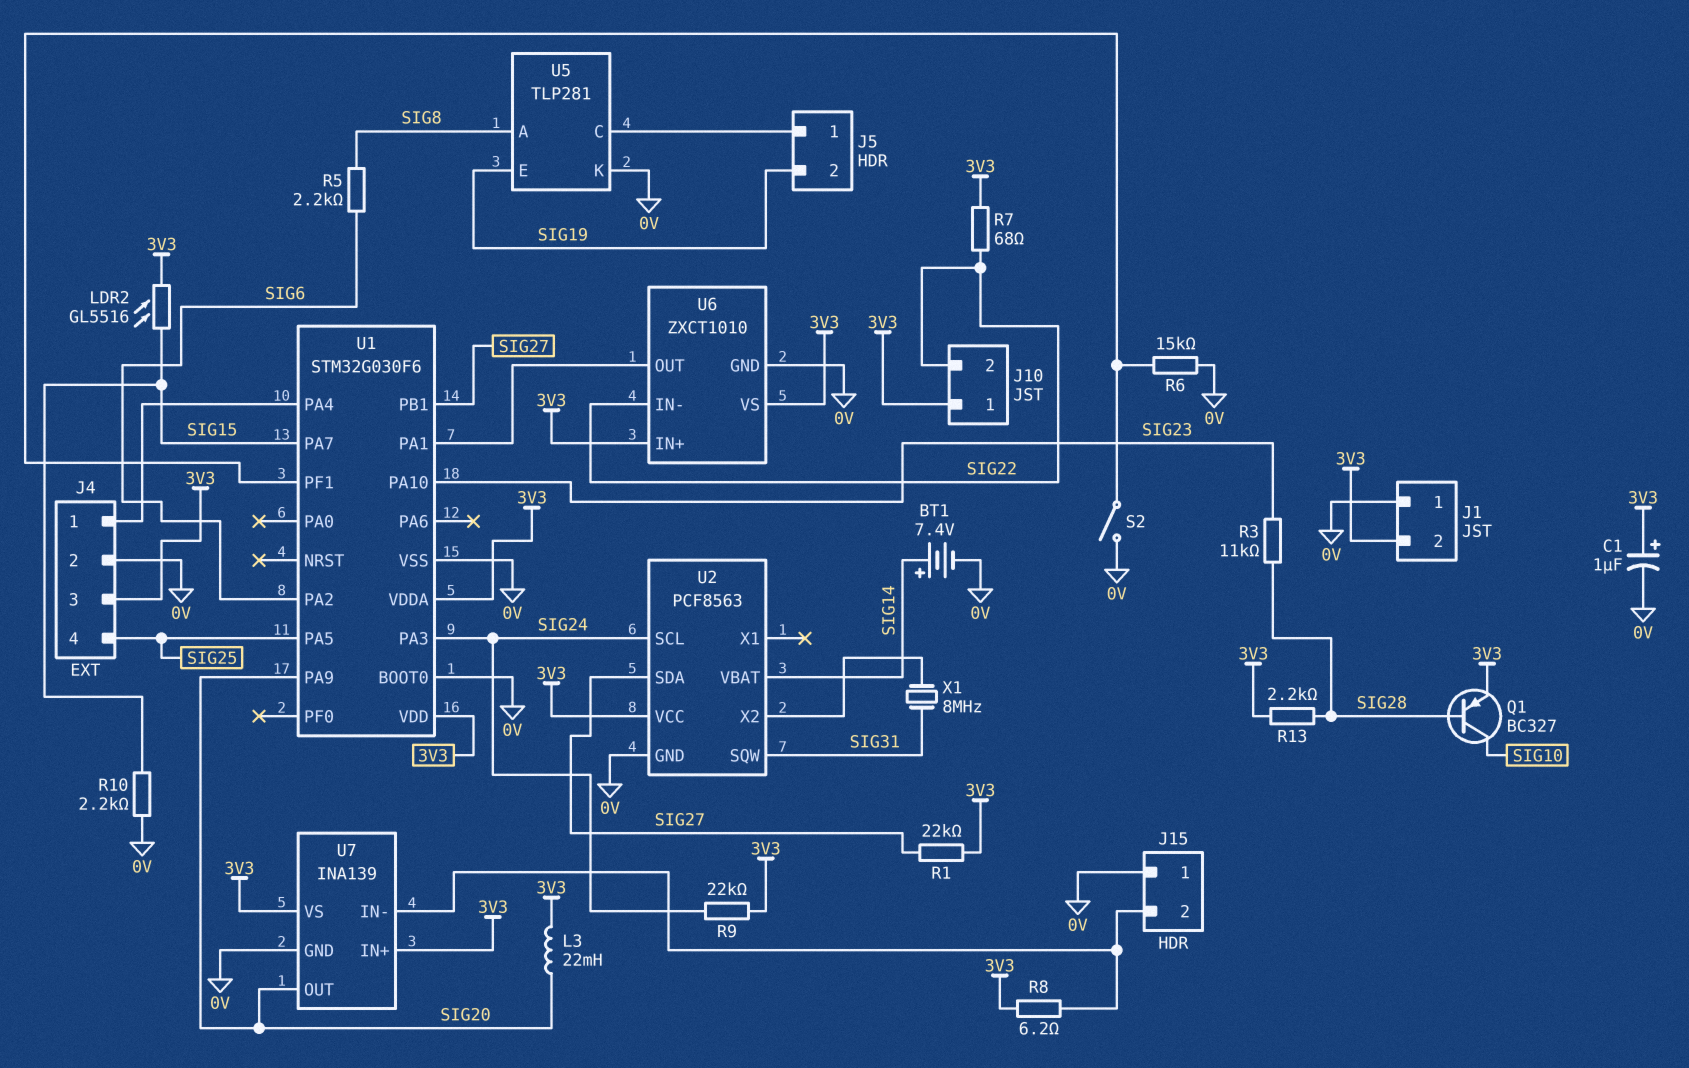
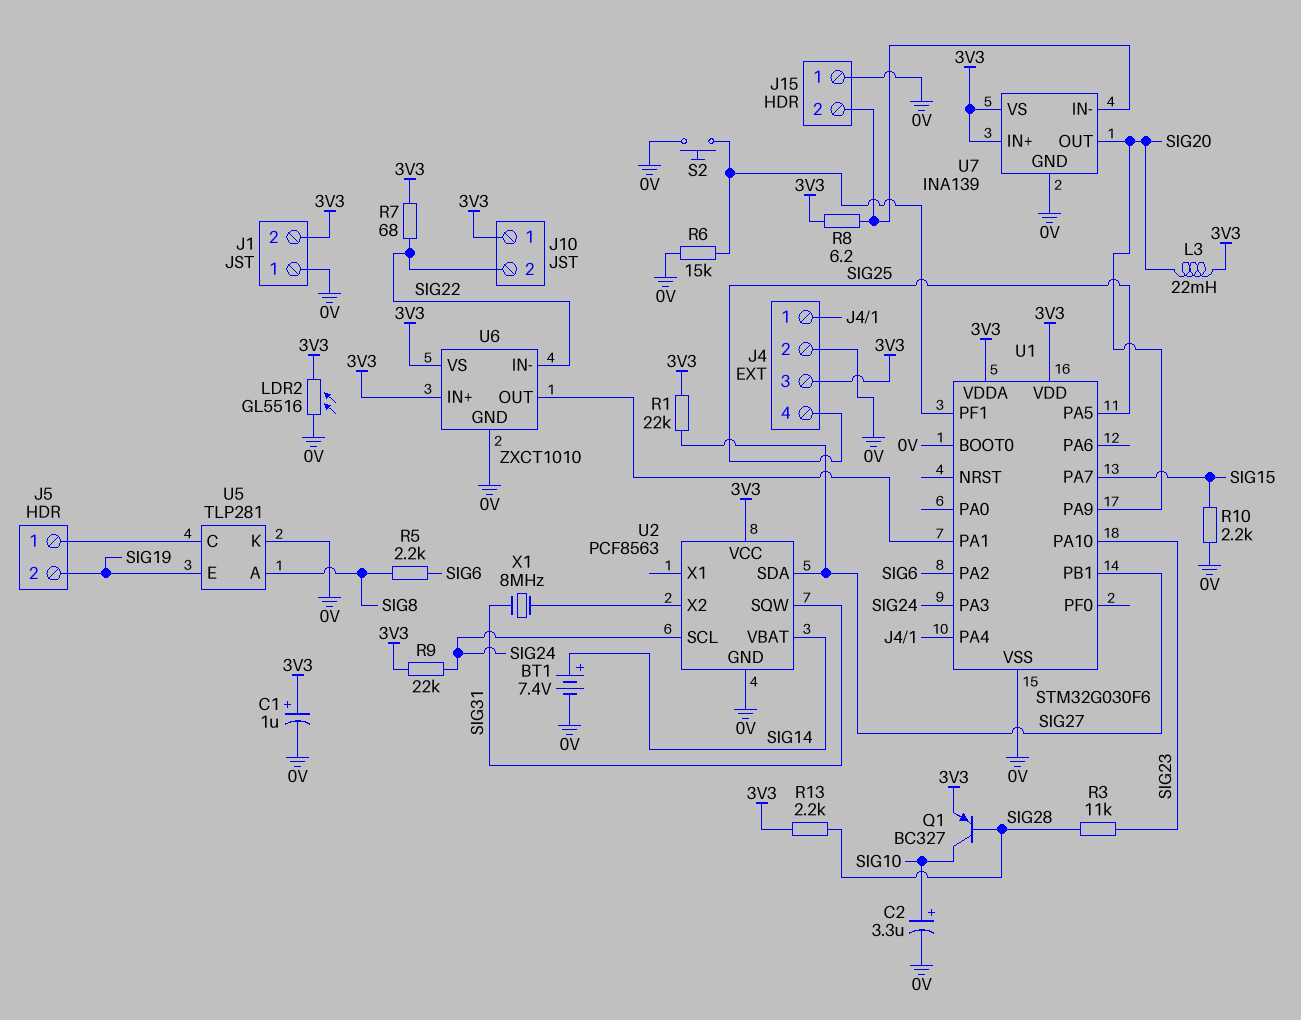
C2: none -> 3.3uF (plus SIG10, minus 0V)
LDR2: GL5516 (3V3, SIG15) -> GL5516 (0V, 3V3)
S2: switch (0V, U1/PF1) -> button (0V, U1/PF1)

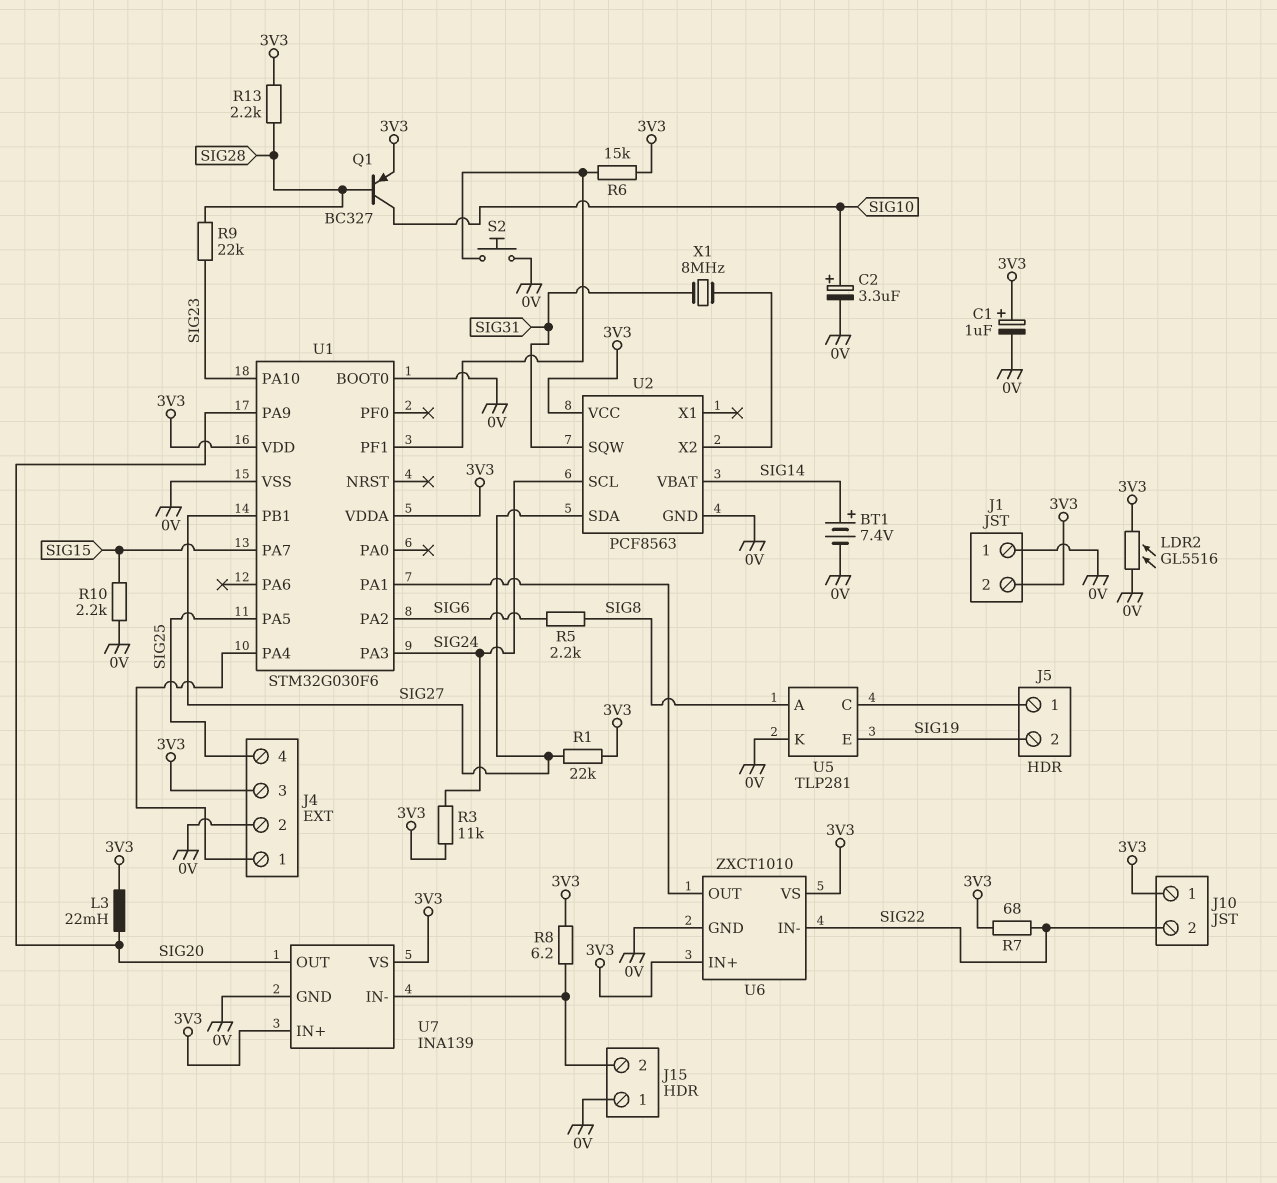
R3: 11k (SIG23, SIG28) -> 11k (3V3, SIG24)
R6: 15k (0V, U1/PF1) -> 15k (3V3, U1/PF1)
R9: 22k (3V3, SIG24) -> 22k (SIG23, SIG28)

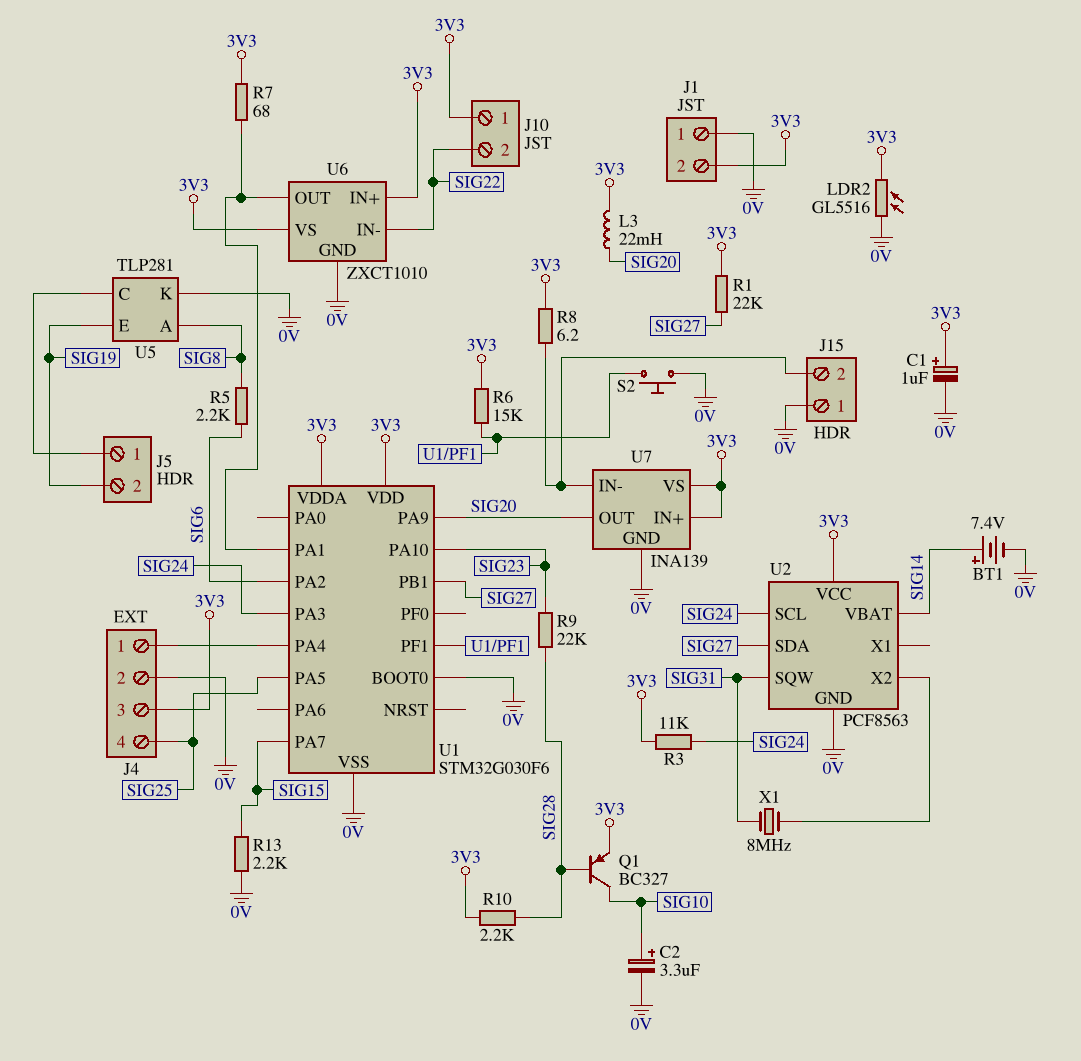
R7: 68 (3V3, SIG22) -> 68 (3V3, U1/PA1)
R10: 2.2k (0V, SIG15) -> 2.2k (3V3, SIG28)
R13: 2.2k (3V3, SIG28) -> 2.2k (0V, SIG15)

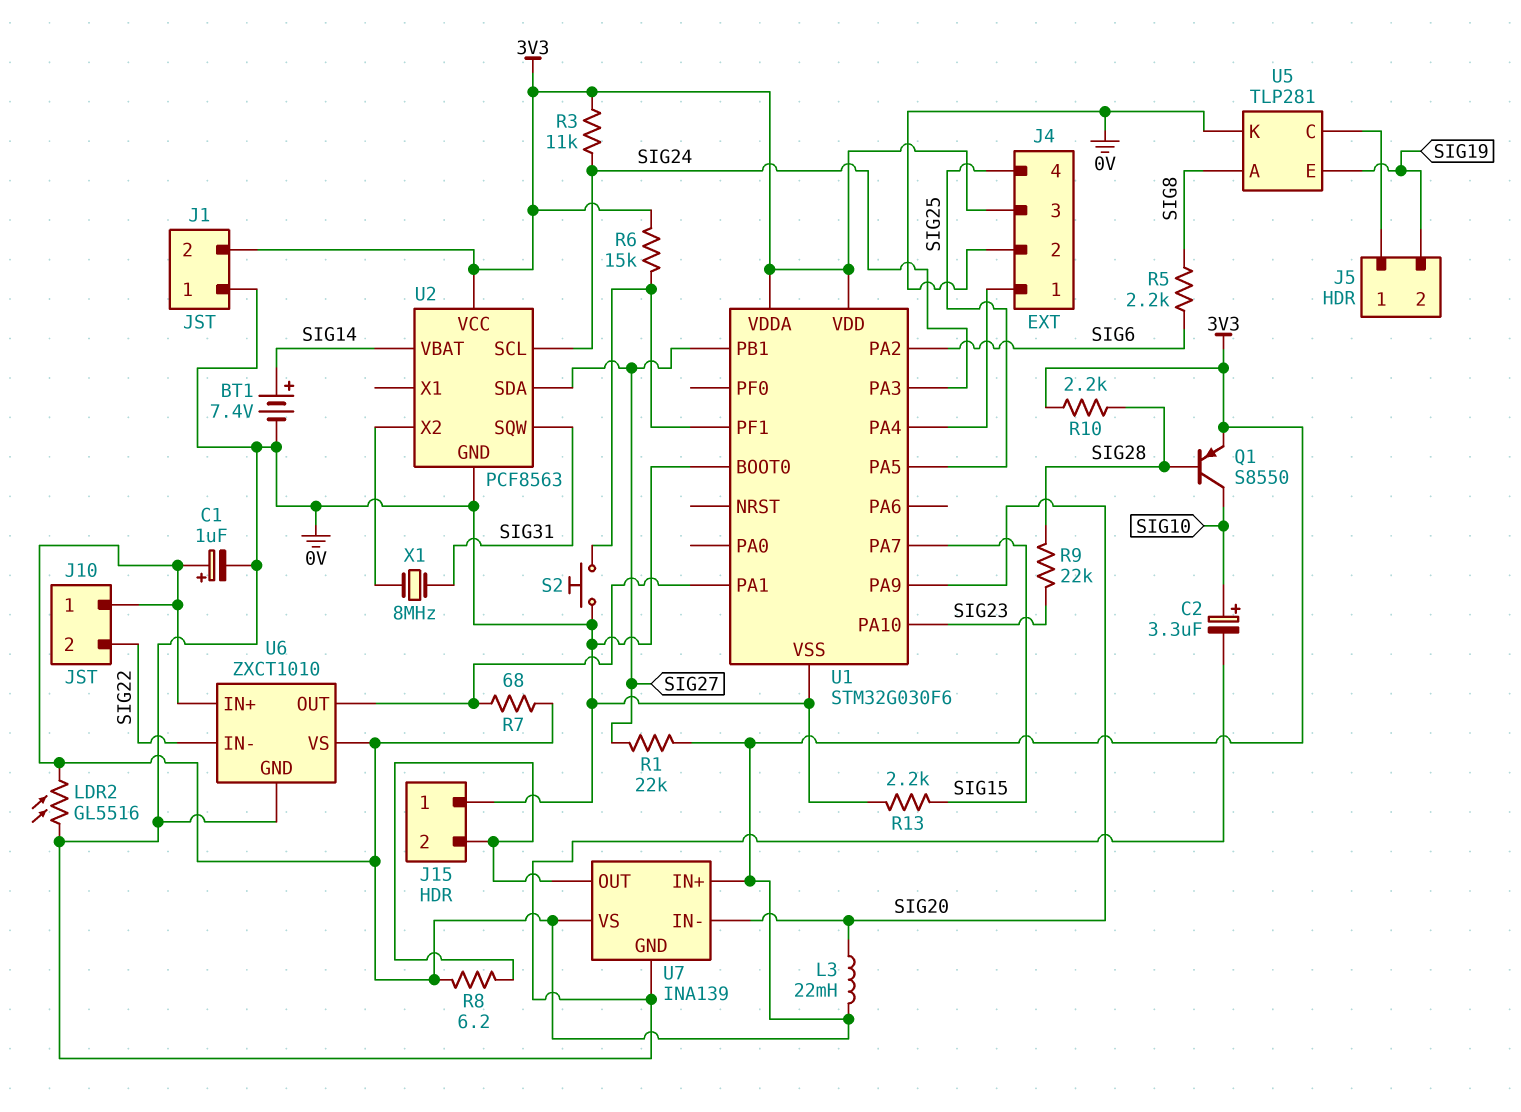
Q1: PNP BC327 (B SIG28, C SIG10, E 3V3) -> PNP S8550 (B SIG28, C SIG10, E 3V3)
U7 pin IN-: J15/2 -> SIG20
U7 pin OUT: SIG20 -> J15/2

